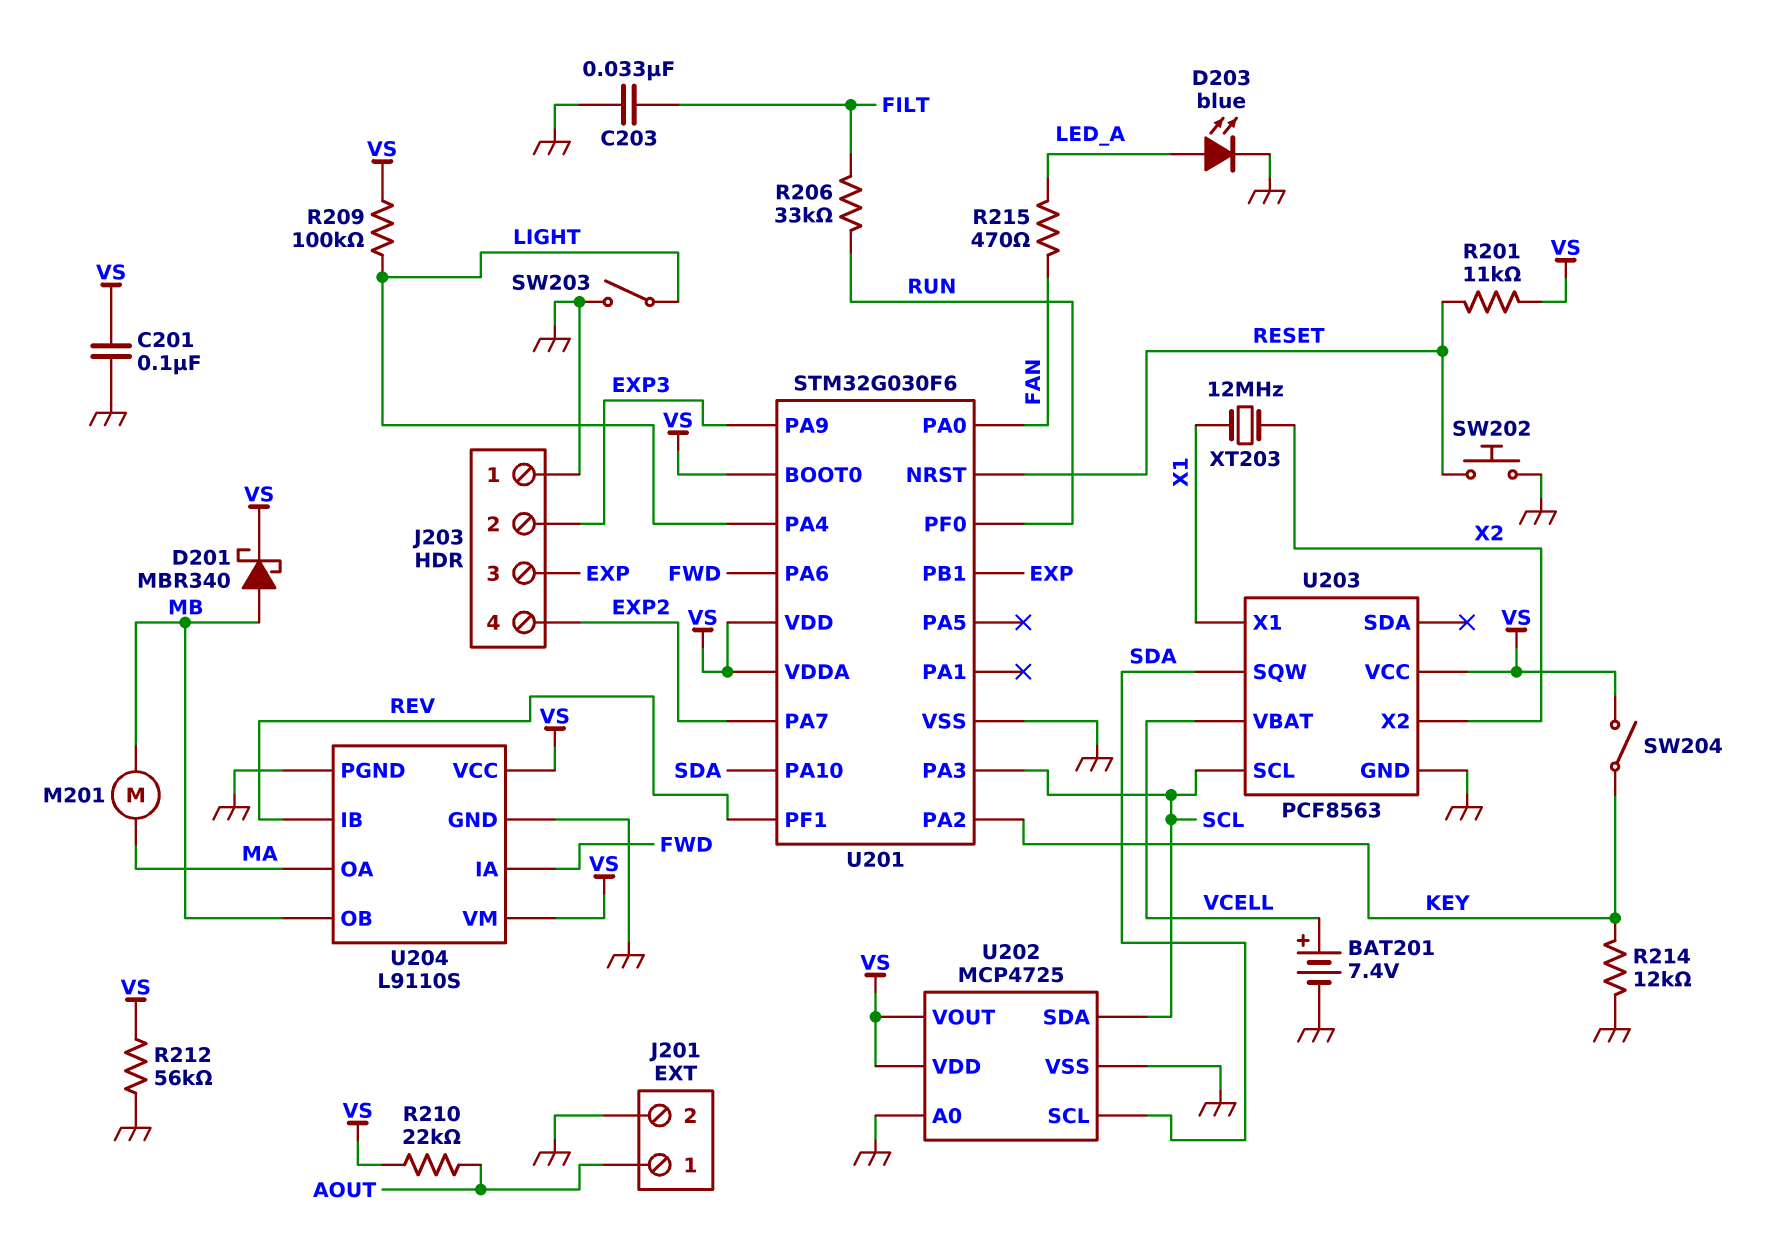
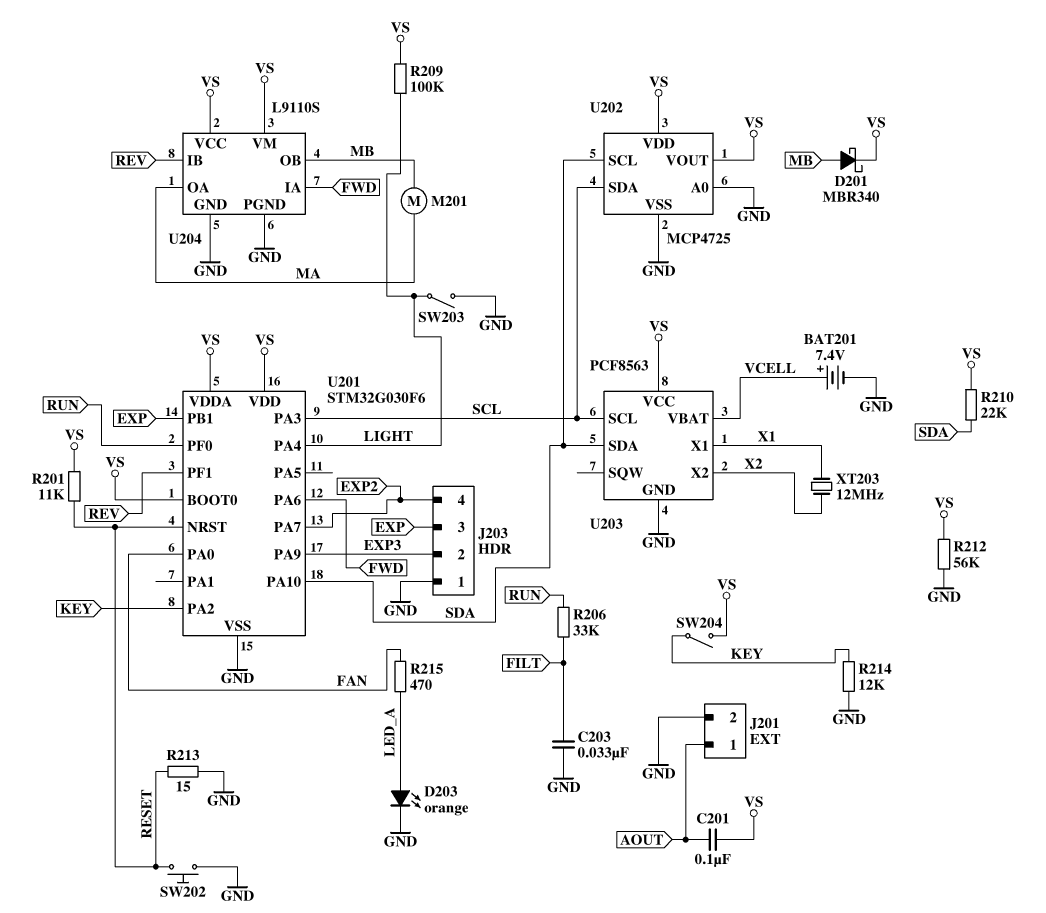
C201: 100nF (GND, VS) -> 100nF (AOUT, VS)
D203: LED blue (A LED_A, K GND) -> LED orange (A LED_A, K GND)
R210: 22k (AOUT, VS) -> 22k (SDA, VS)
R213: none -> 15 (GND, RESET)
U203 pin SDA: none -> SDA
U203 pin SQW: SDA -> none

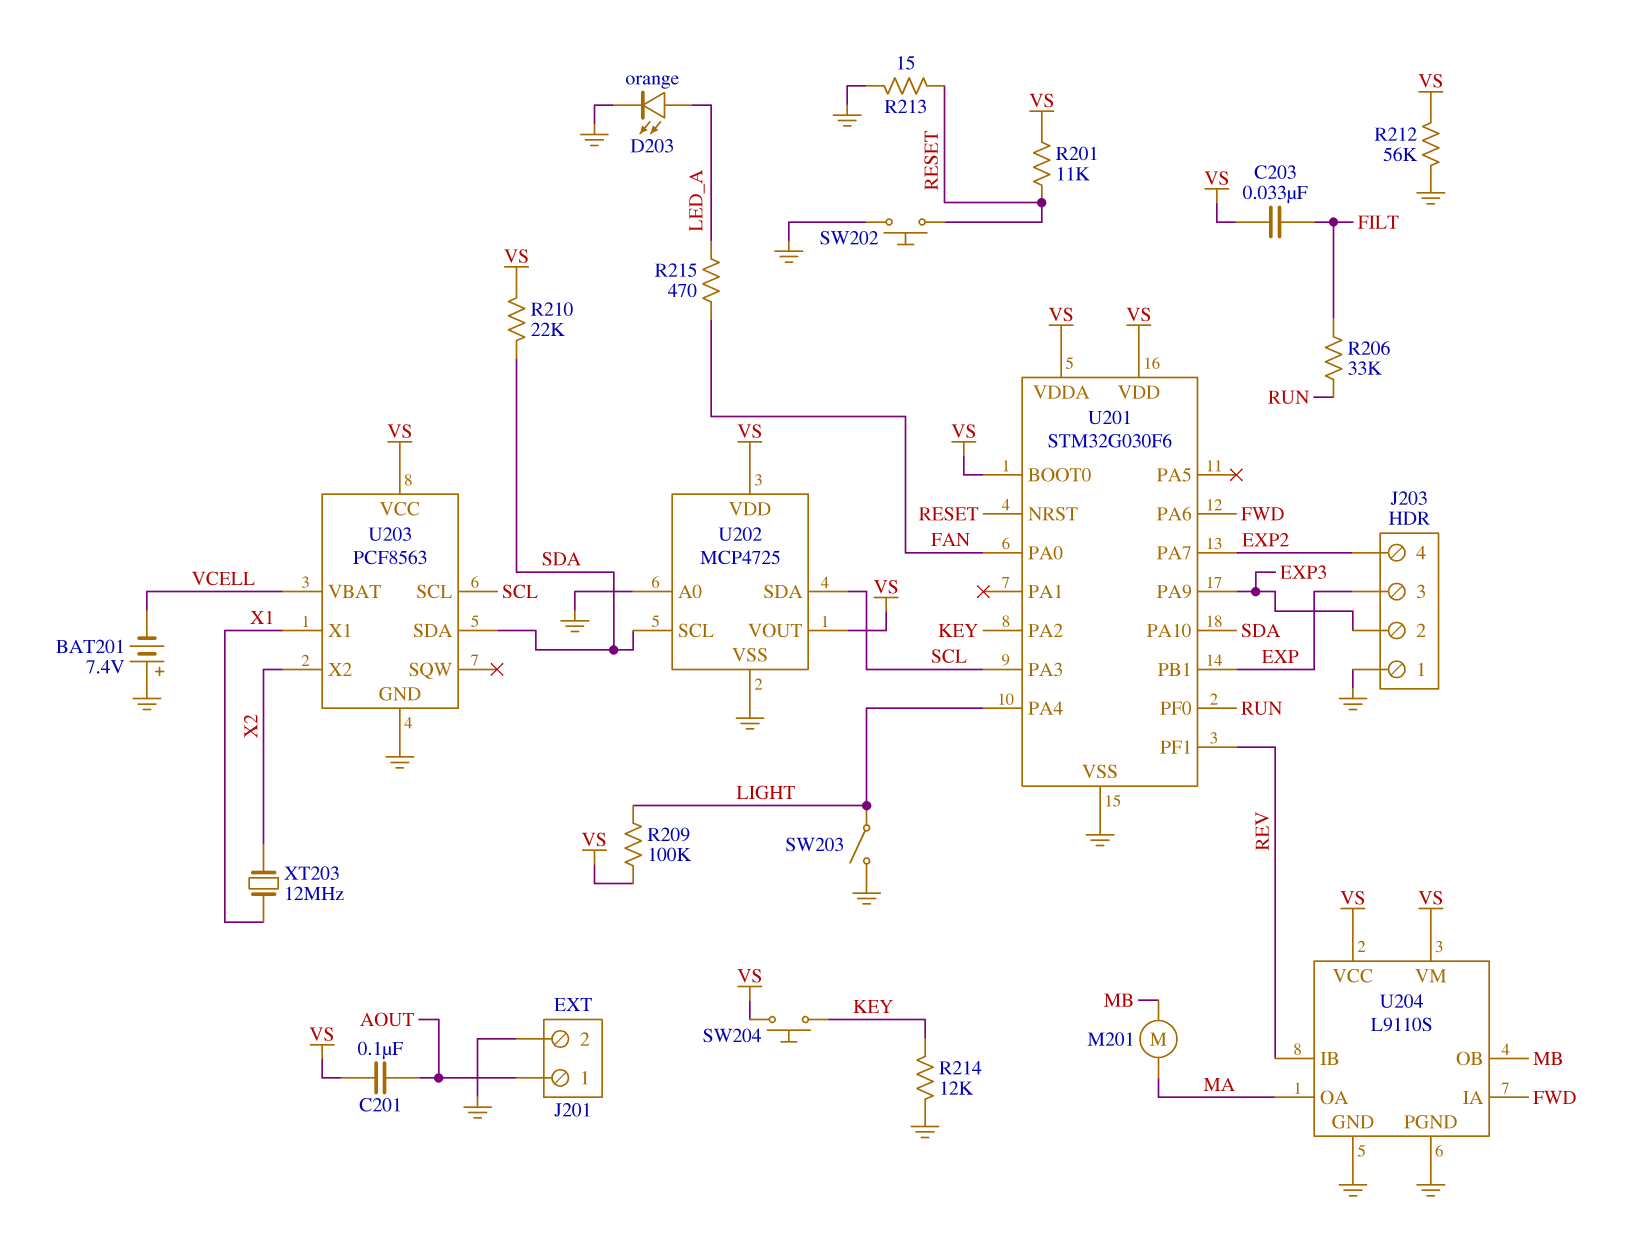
BAT201: 7.4V (plus VCELL, minus GND) -> 7.4V (plus GND, minus VCELL)
C203: 33nF (FILT, GND) -> 33nF (FILT, VS)
D201: schottky MBR340 (A MB, K VS) -> none
SW204: switch (KEY, VS) -> button (KEY, VS)

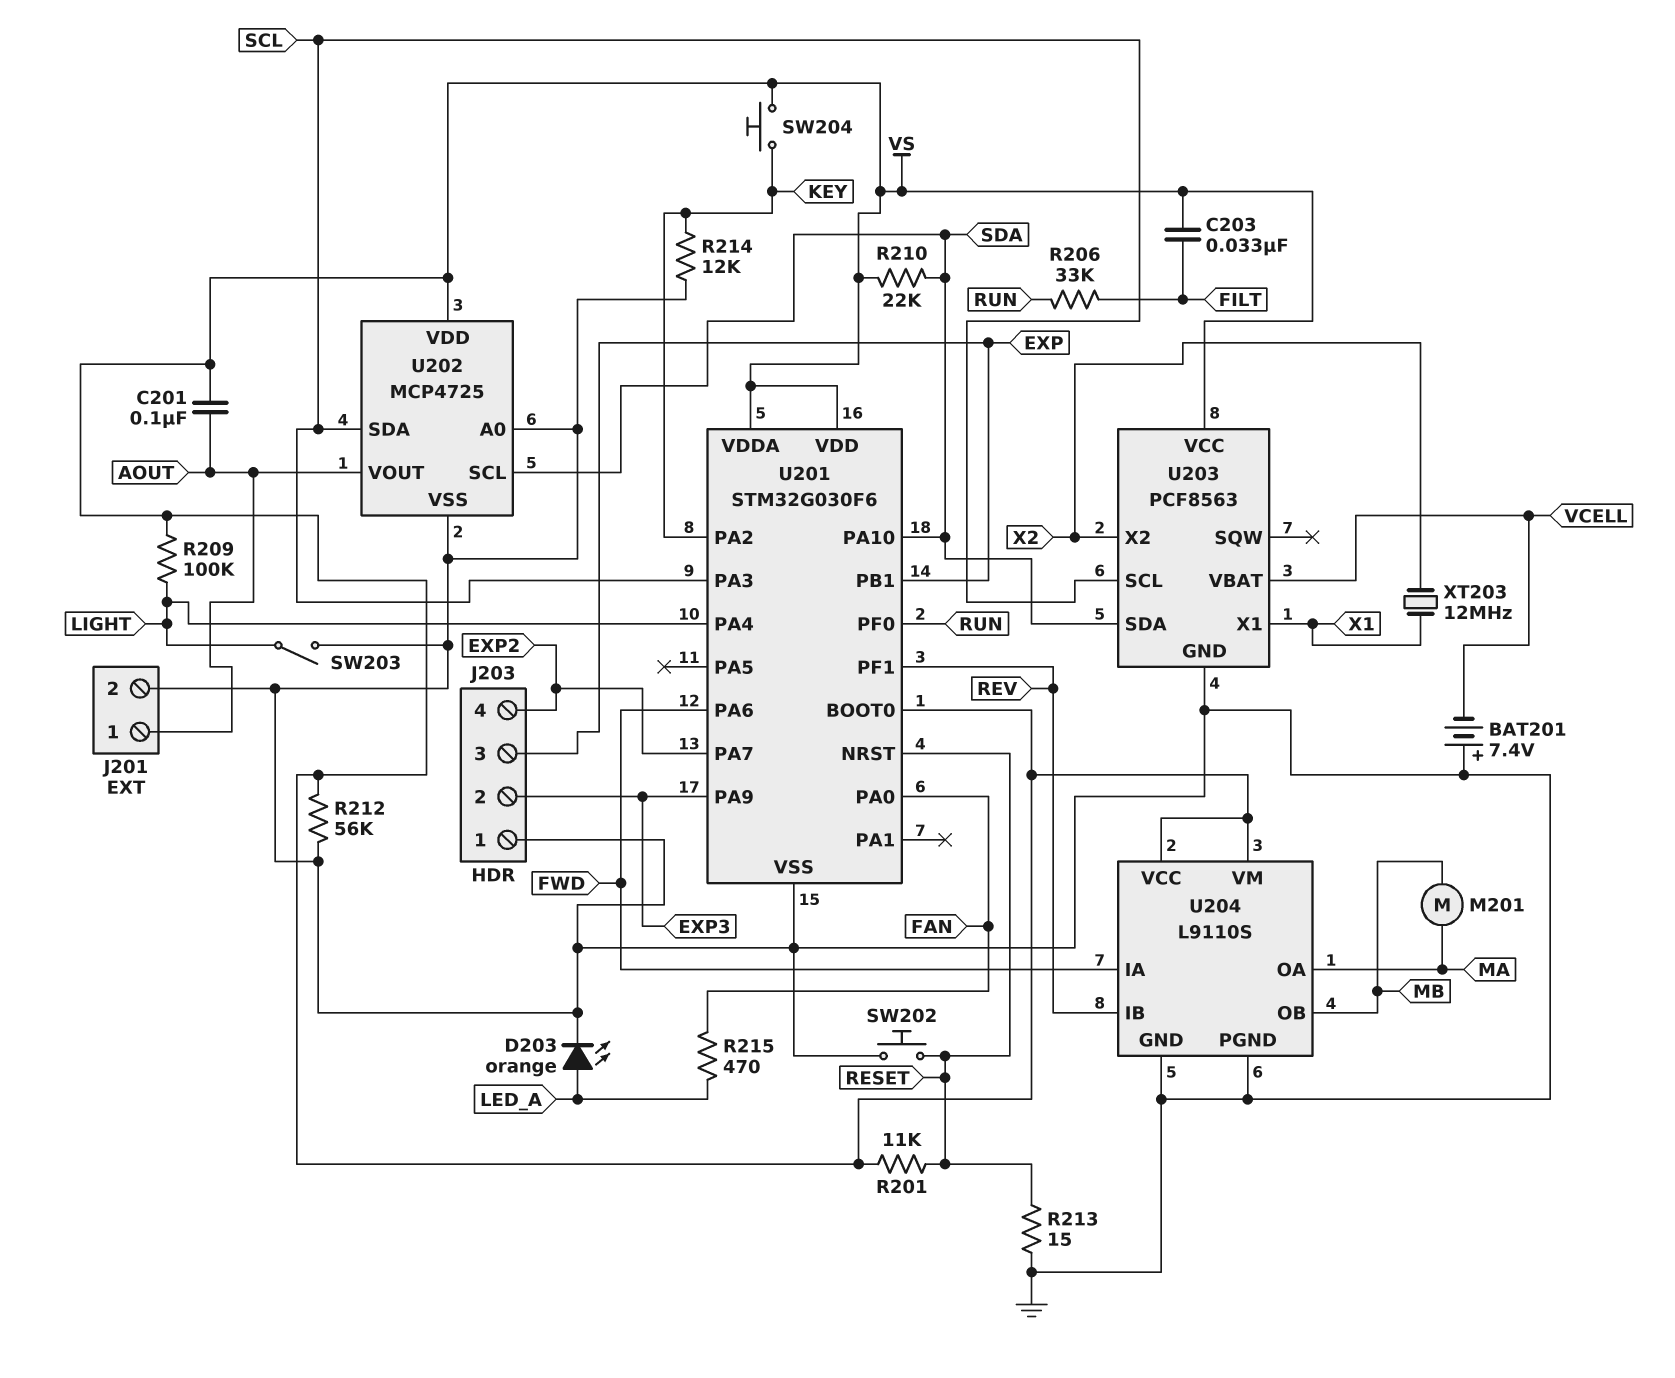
U202 pin VOUT: VS -> AOUT

